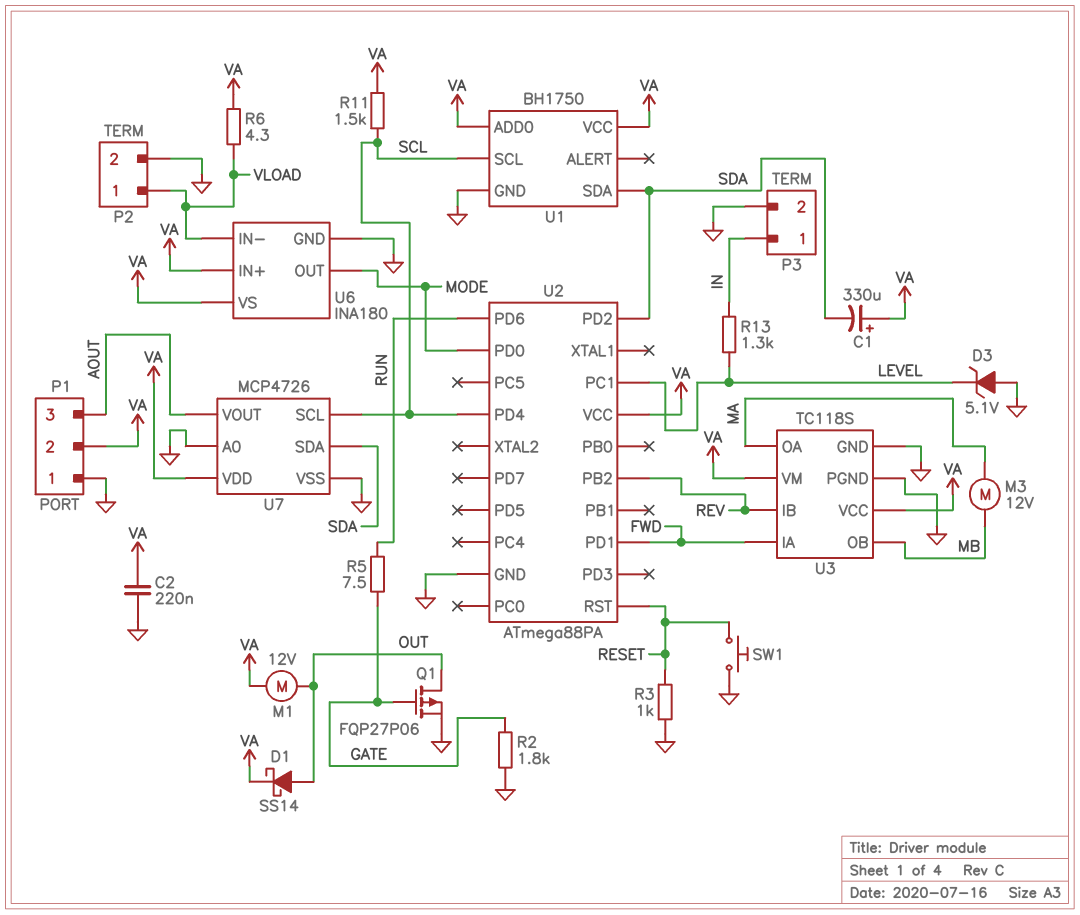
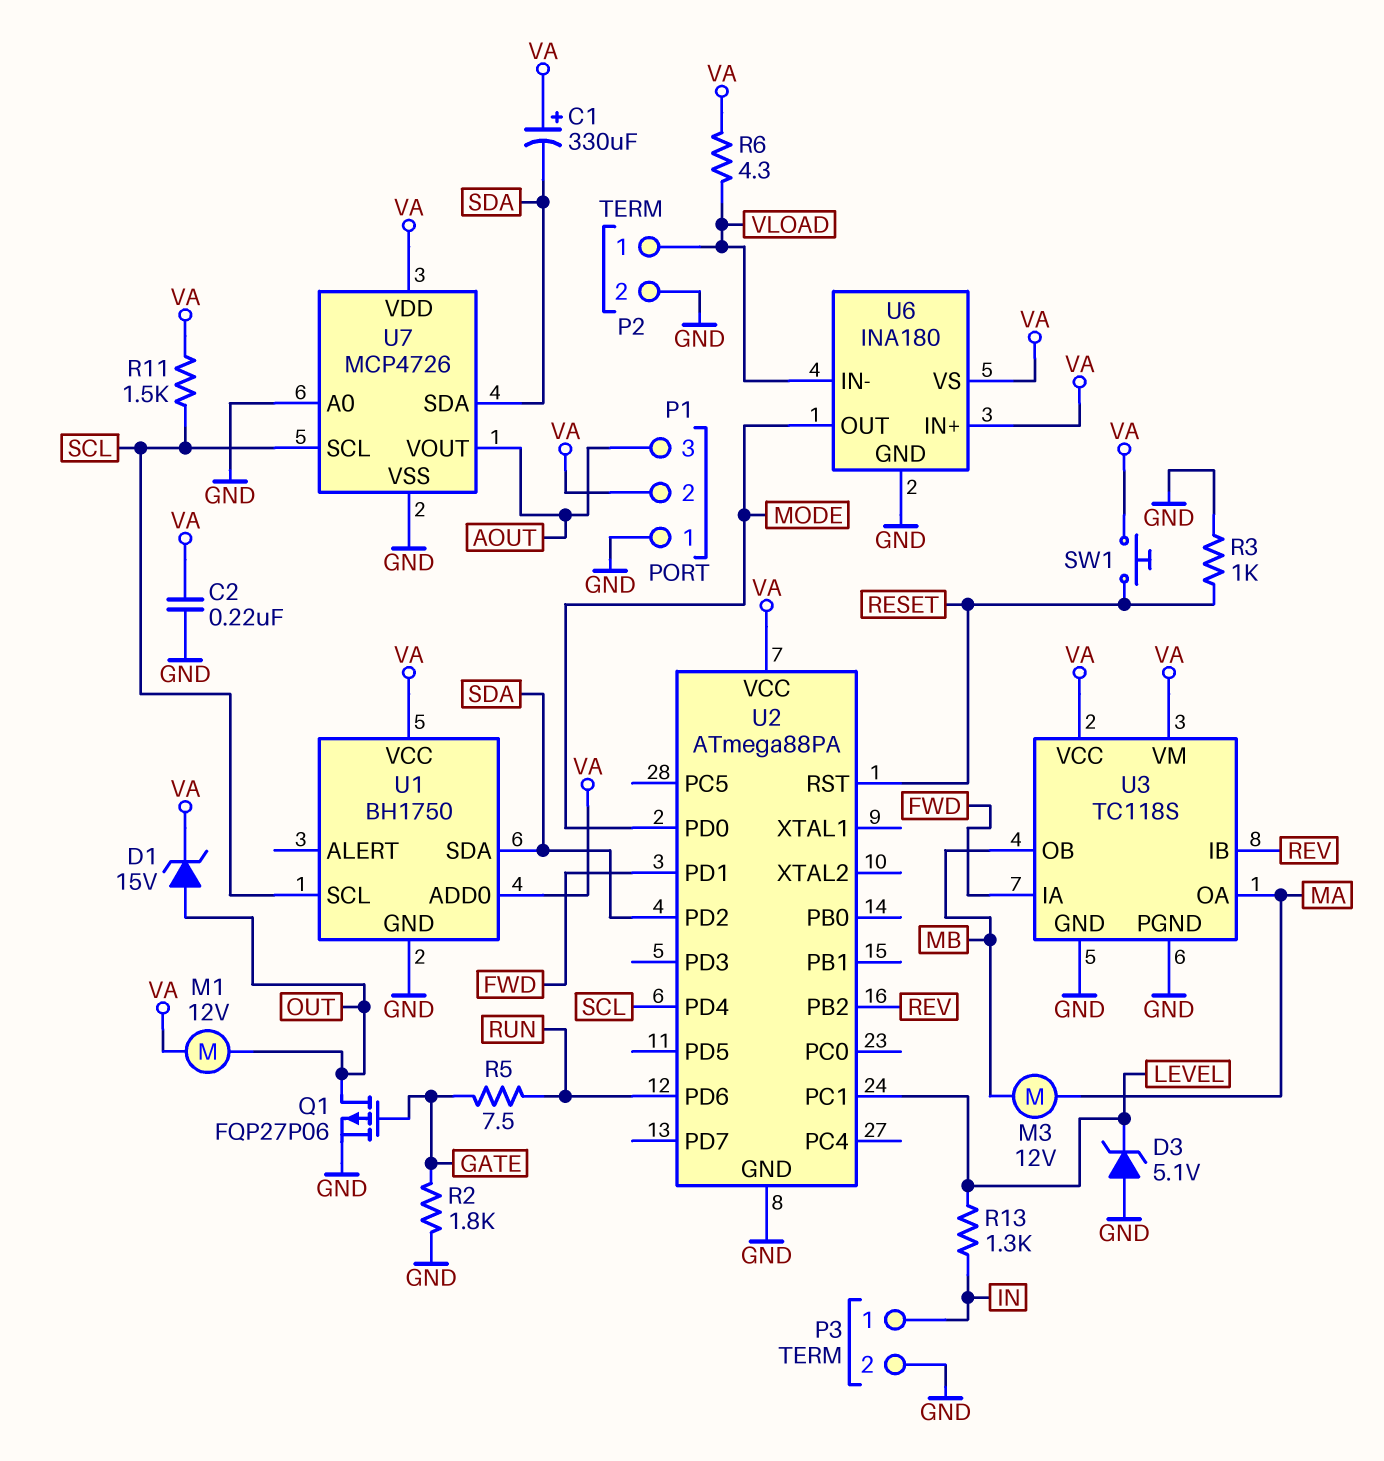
D1: schottky SS14 (A OUT, K VA) -> zener 15V (A OUT, K VA)
SW1: button (GND, RESET) -> button (RESET, VA)

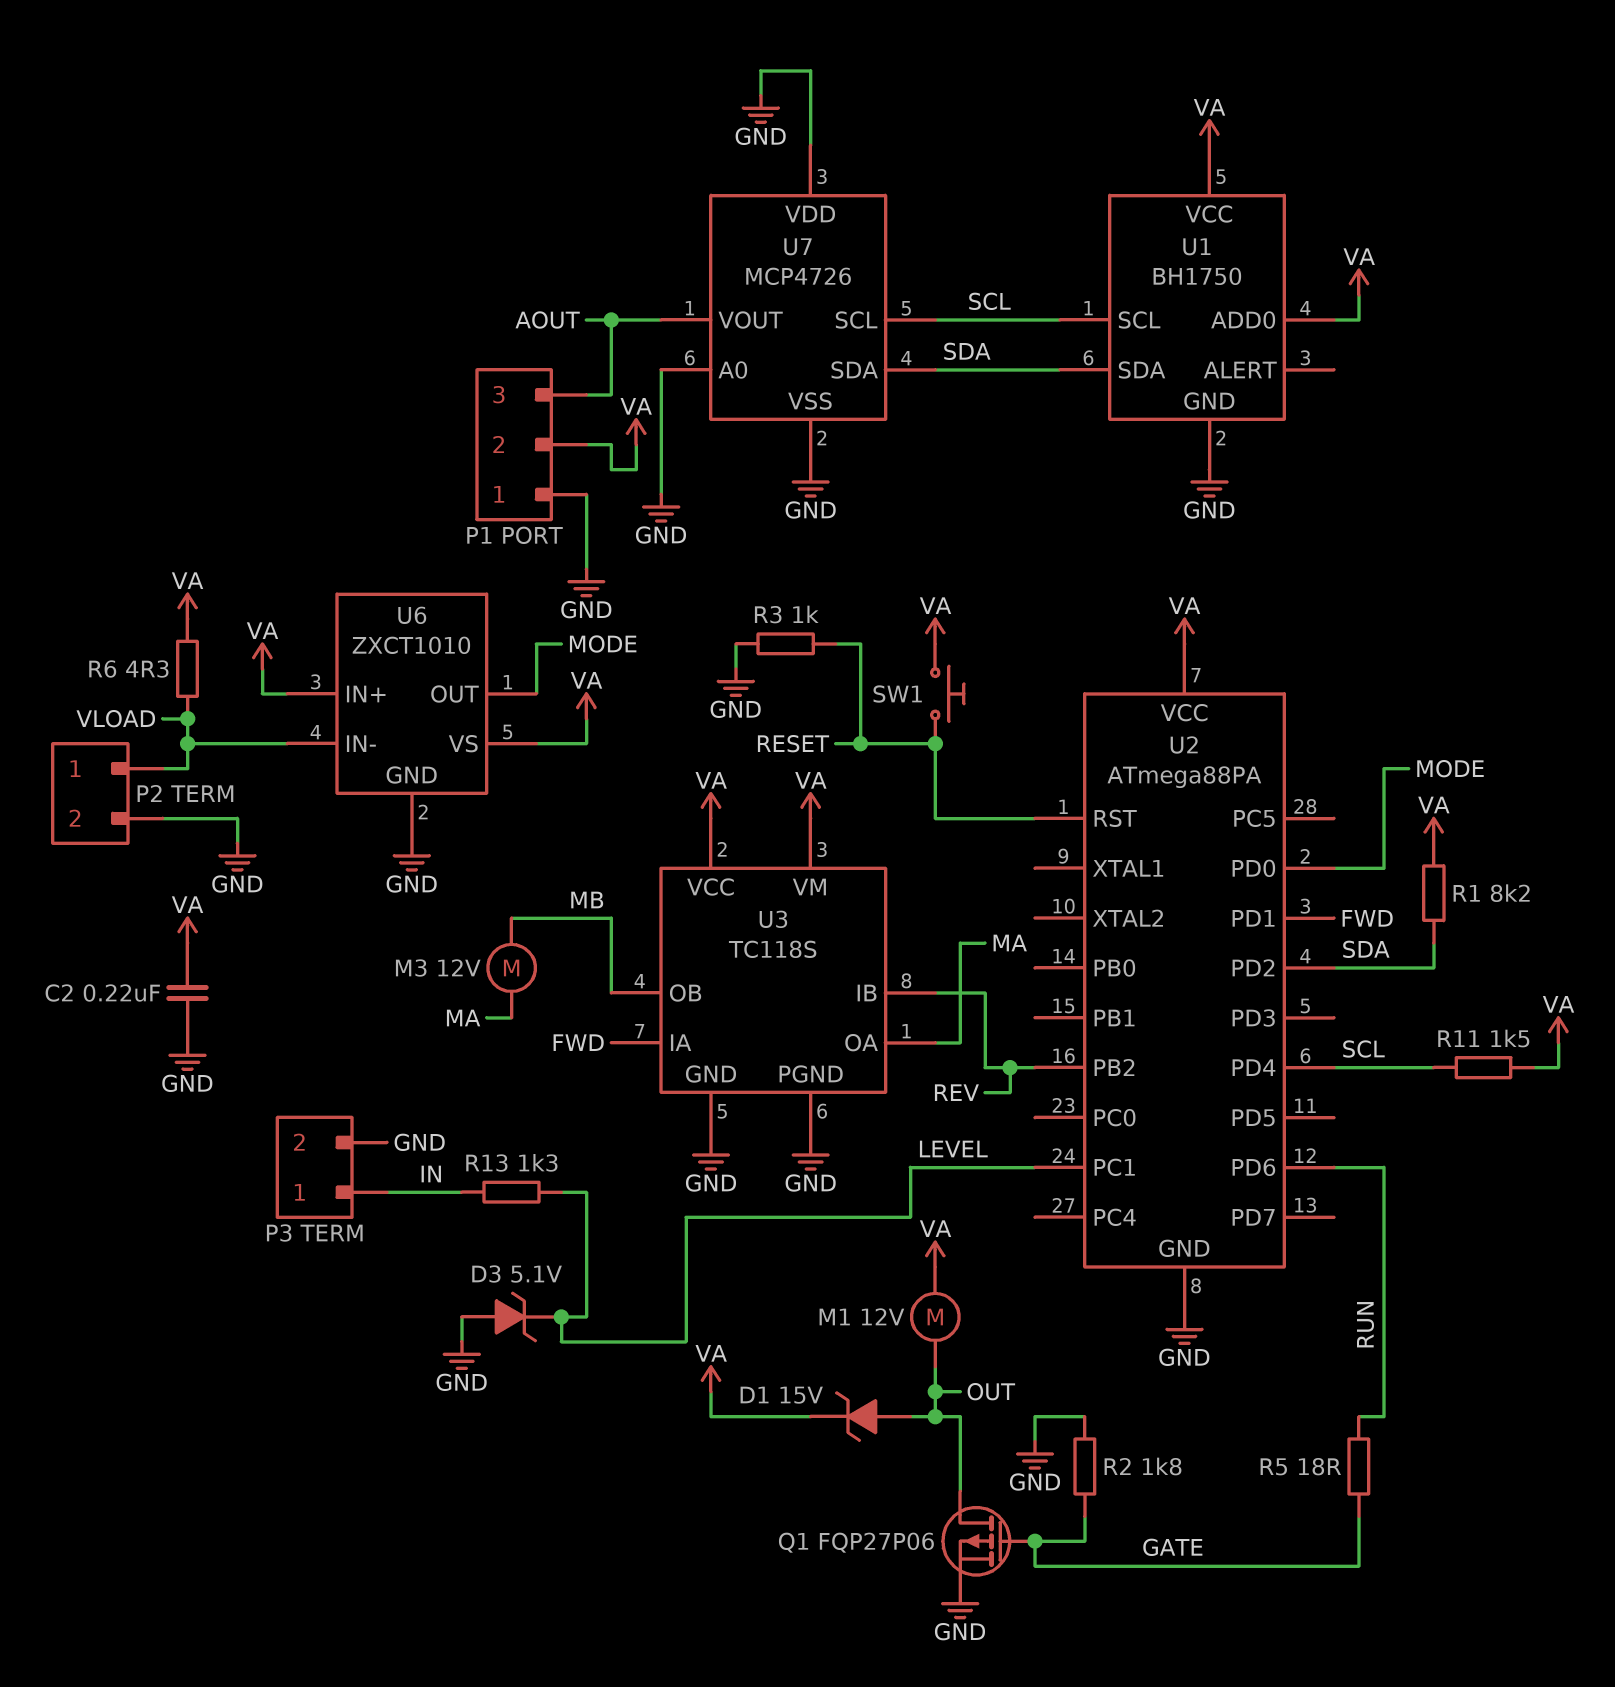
C1: 330uF (plus VA, minus SDA) -> none
R1: none -> 8.2k (SDA, VA)
R5: 7.5 (GATE, RUN) -> 18 (GATE, RUN)
U6: INA180 -> ZXCT1010
U7 pin VDD: VA -> GND

